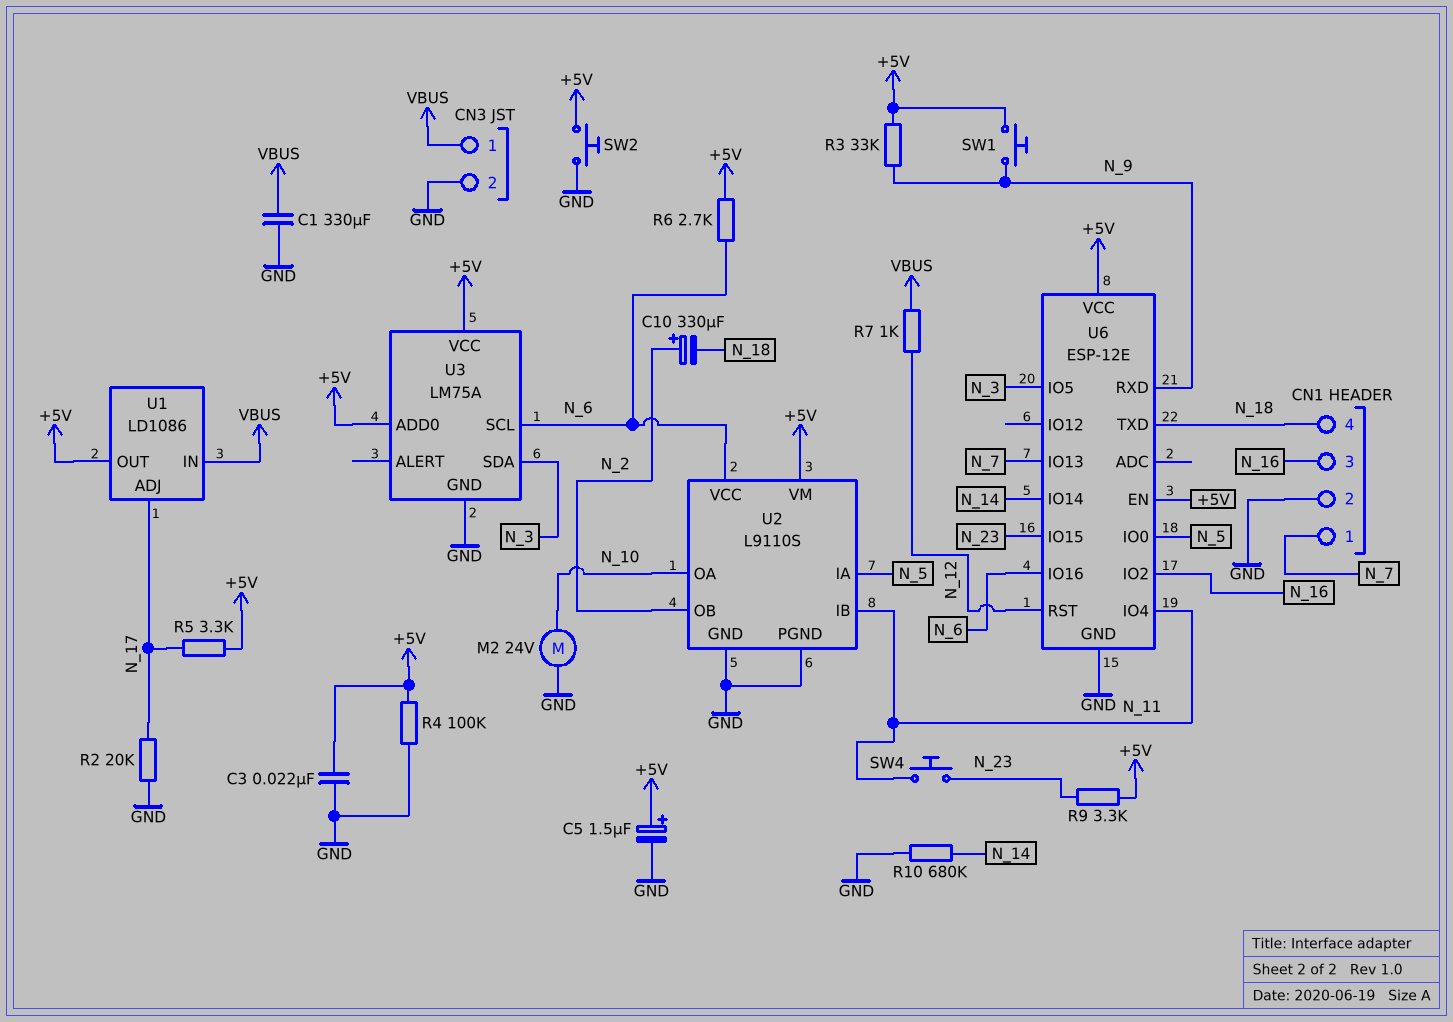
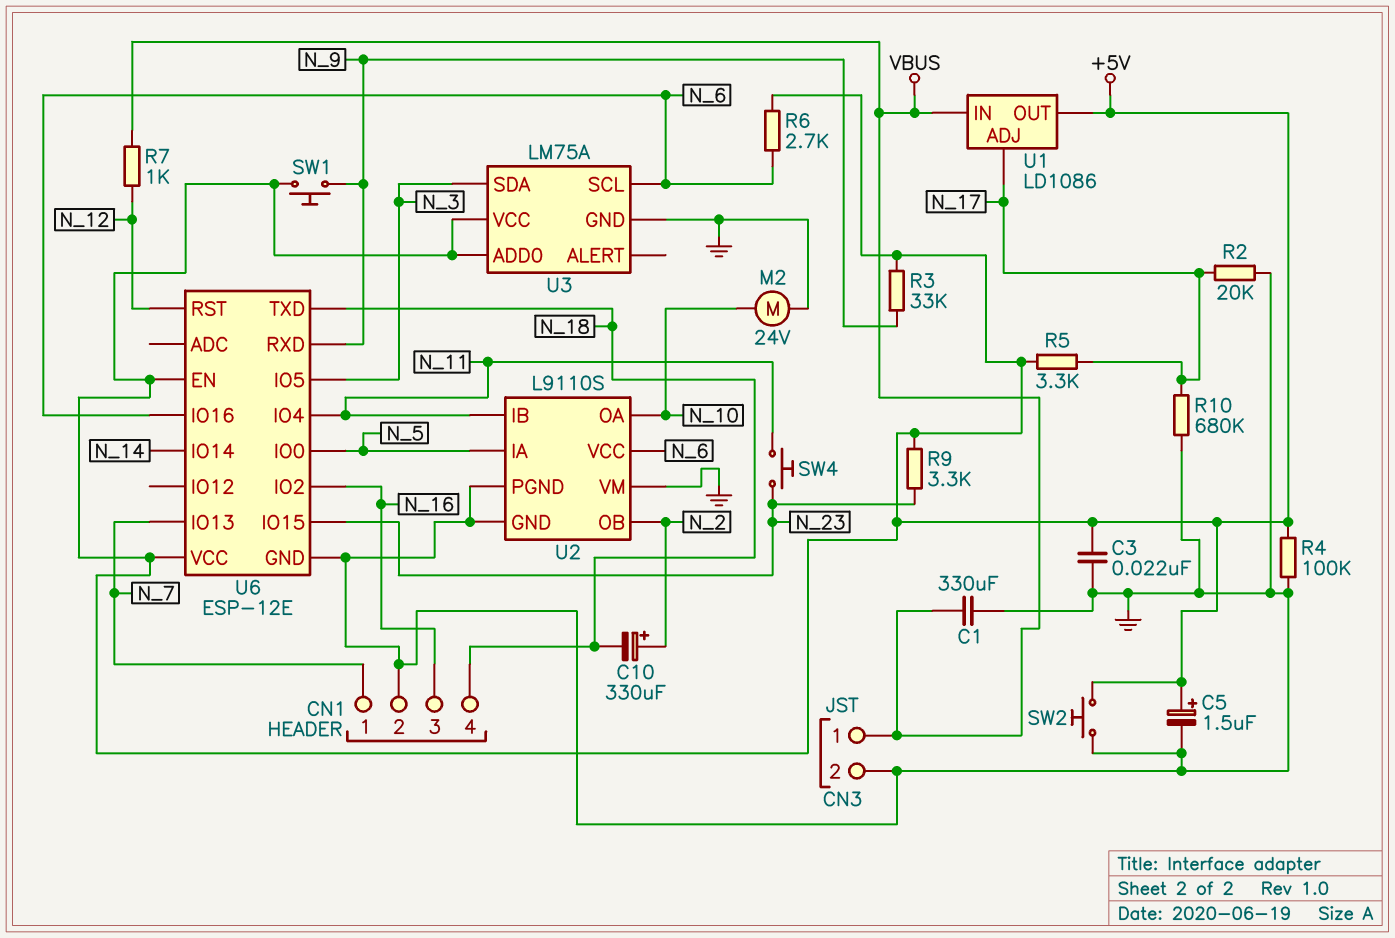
R10: 680k (GND, N_14) -> 680k (GND, N_17)
U2 pin VM: +5V -> GND

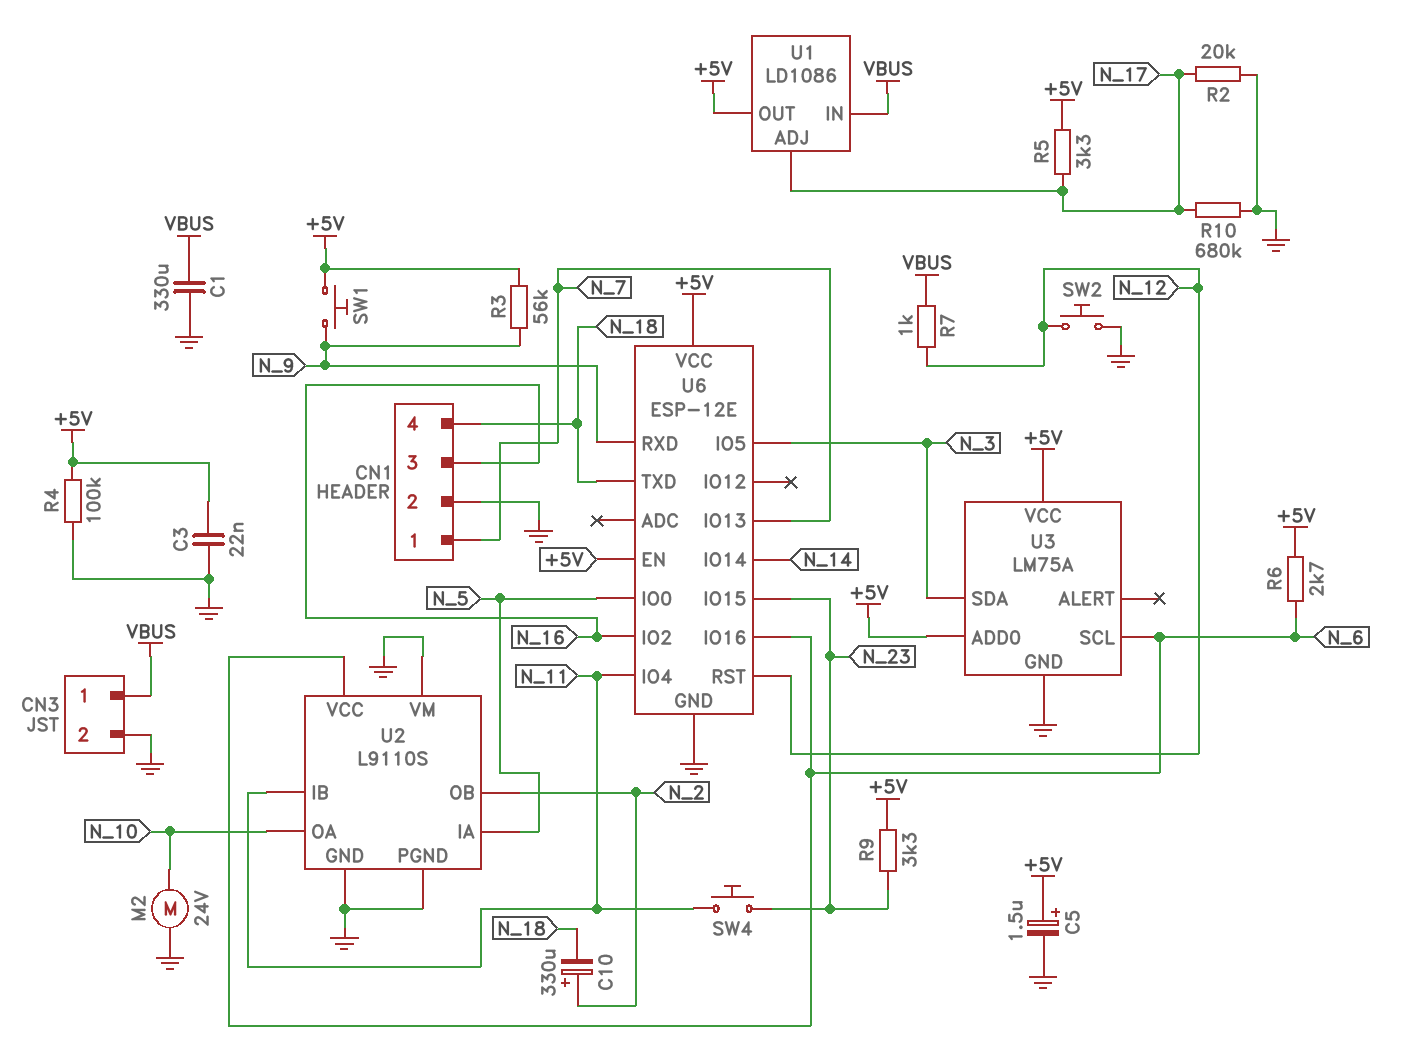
R3: 33k (+5V, N_9) -> 56k (+5V, N_9)
SW2: button (+5V, GND) -> button (GND, N_12)

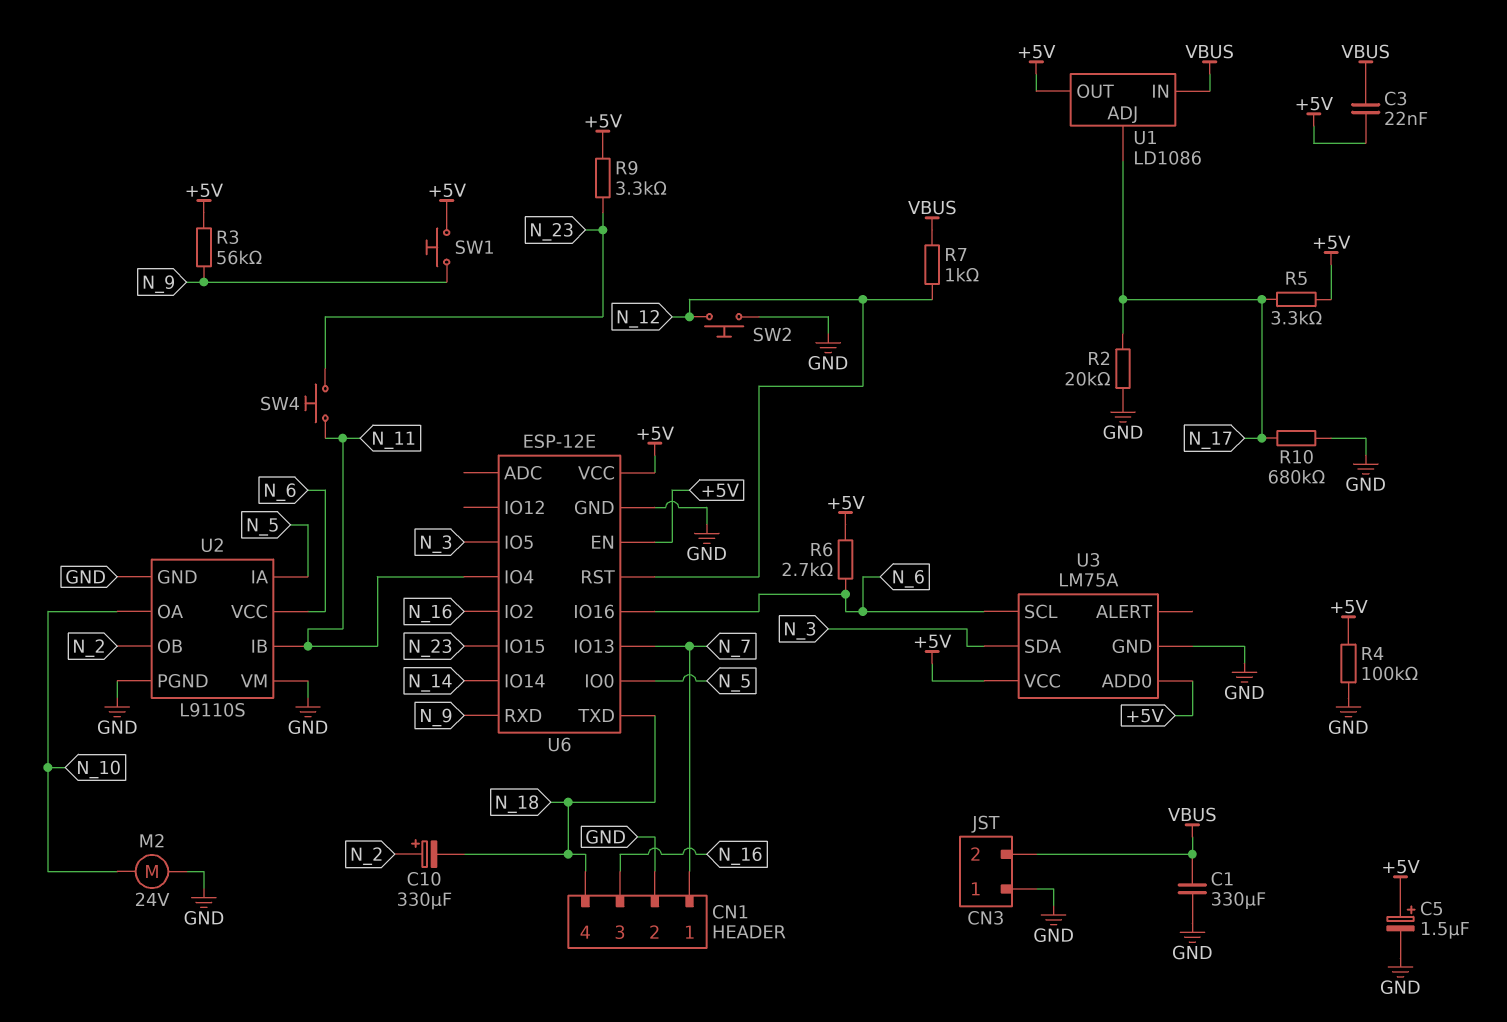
C3: 22nF (+5V, GND) -> 22nF (+5V, VBUS)
CN3 pin 1: VBUS -> GND
CN3 pin 2: GND -> VBUS

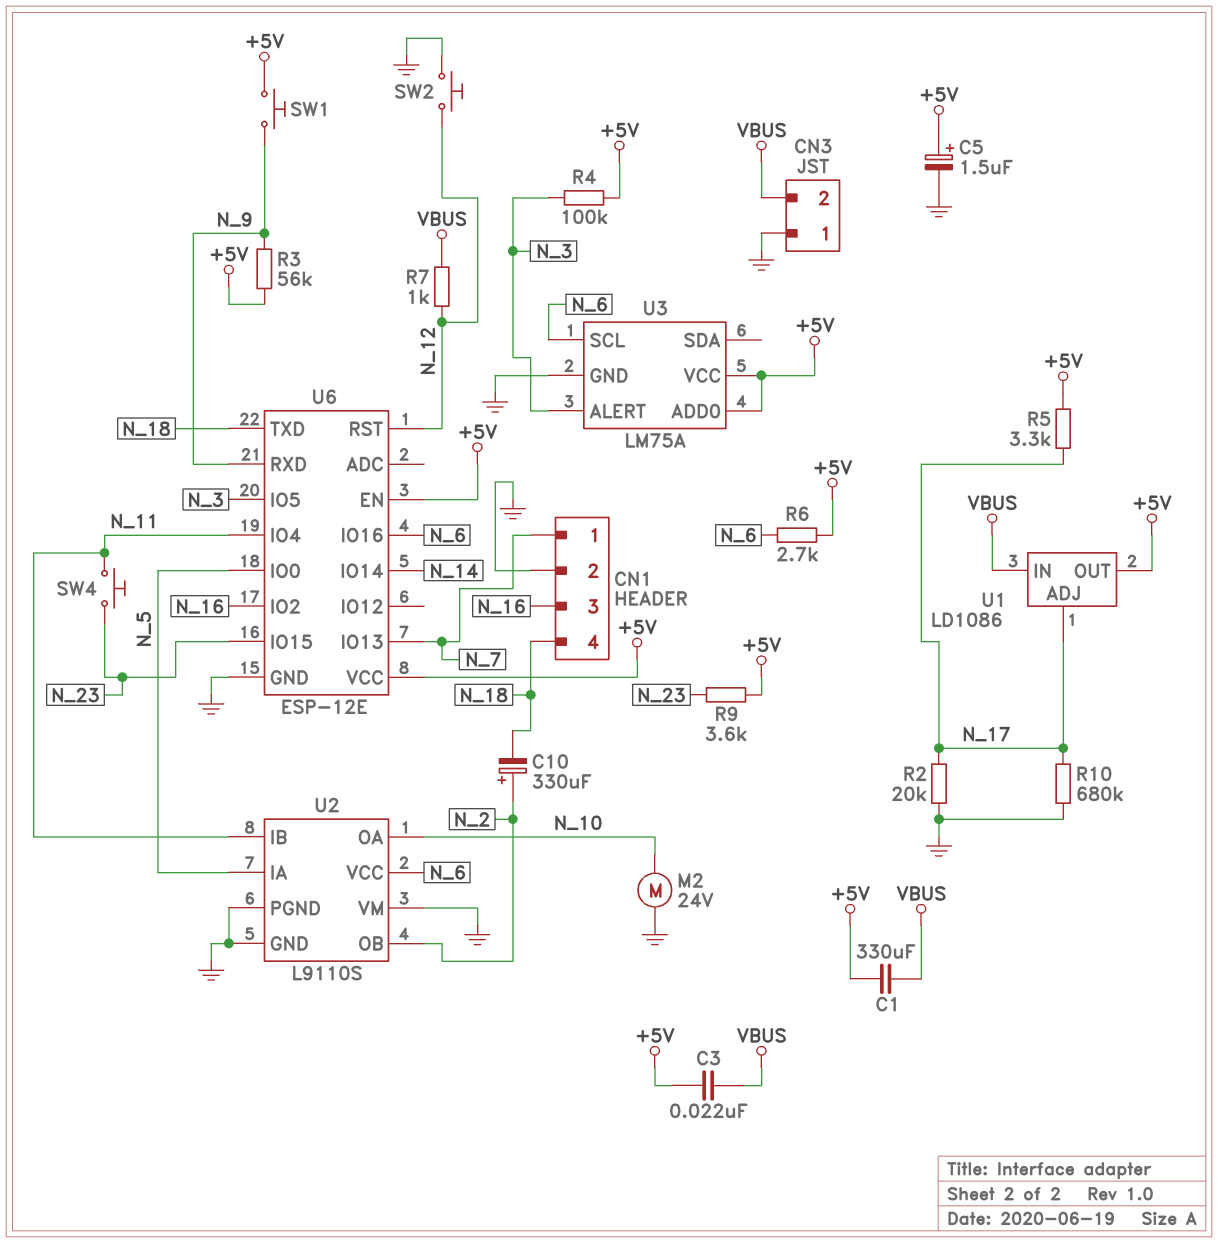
C1: 330uF (GND, VBUS) -> 330uF (+5V, VBUS)
R4: 100k (+5V, GND) -> 100k (+5V, N_3)
R9: 3.3k (+5V, N_23) -> 3.6k (+5V, N_23)
U3 pin ALERT: none -> N_3
U3 pin SDA: N_3 -> none

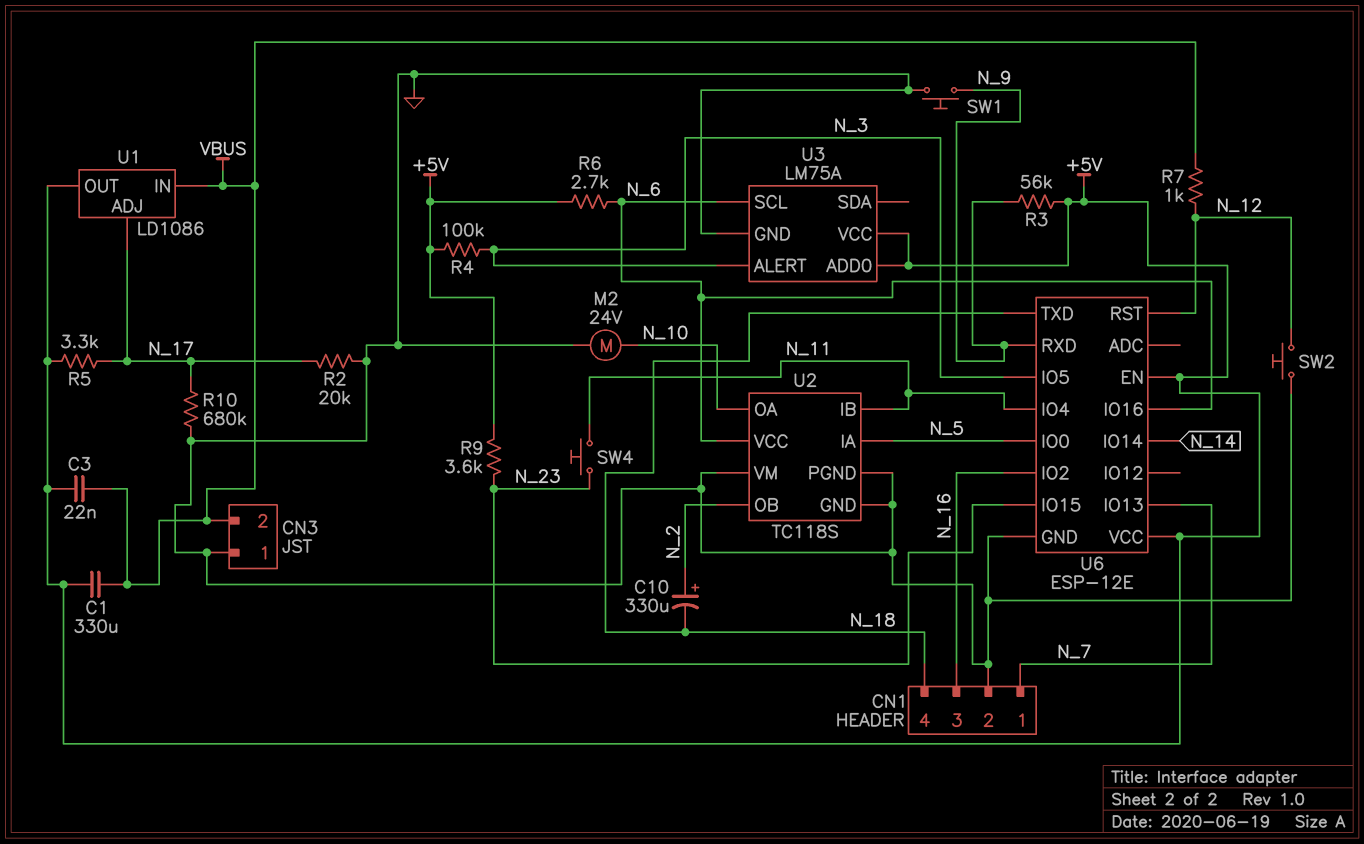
C5: 1.5uF (plus +5V, minus GND) -> none
SW1: button (+5V, N_9) -> button (GND, N_9)
U2: L9110S -> TC118S

